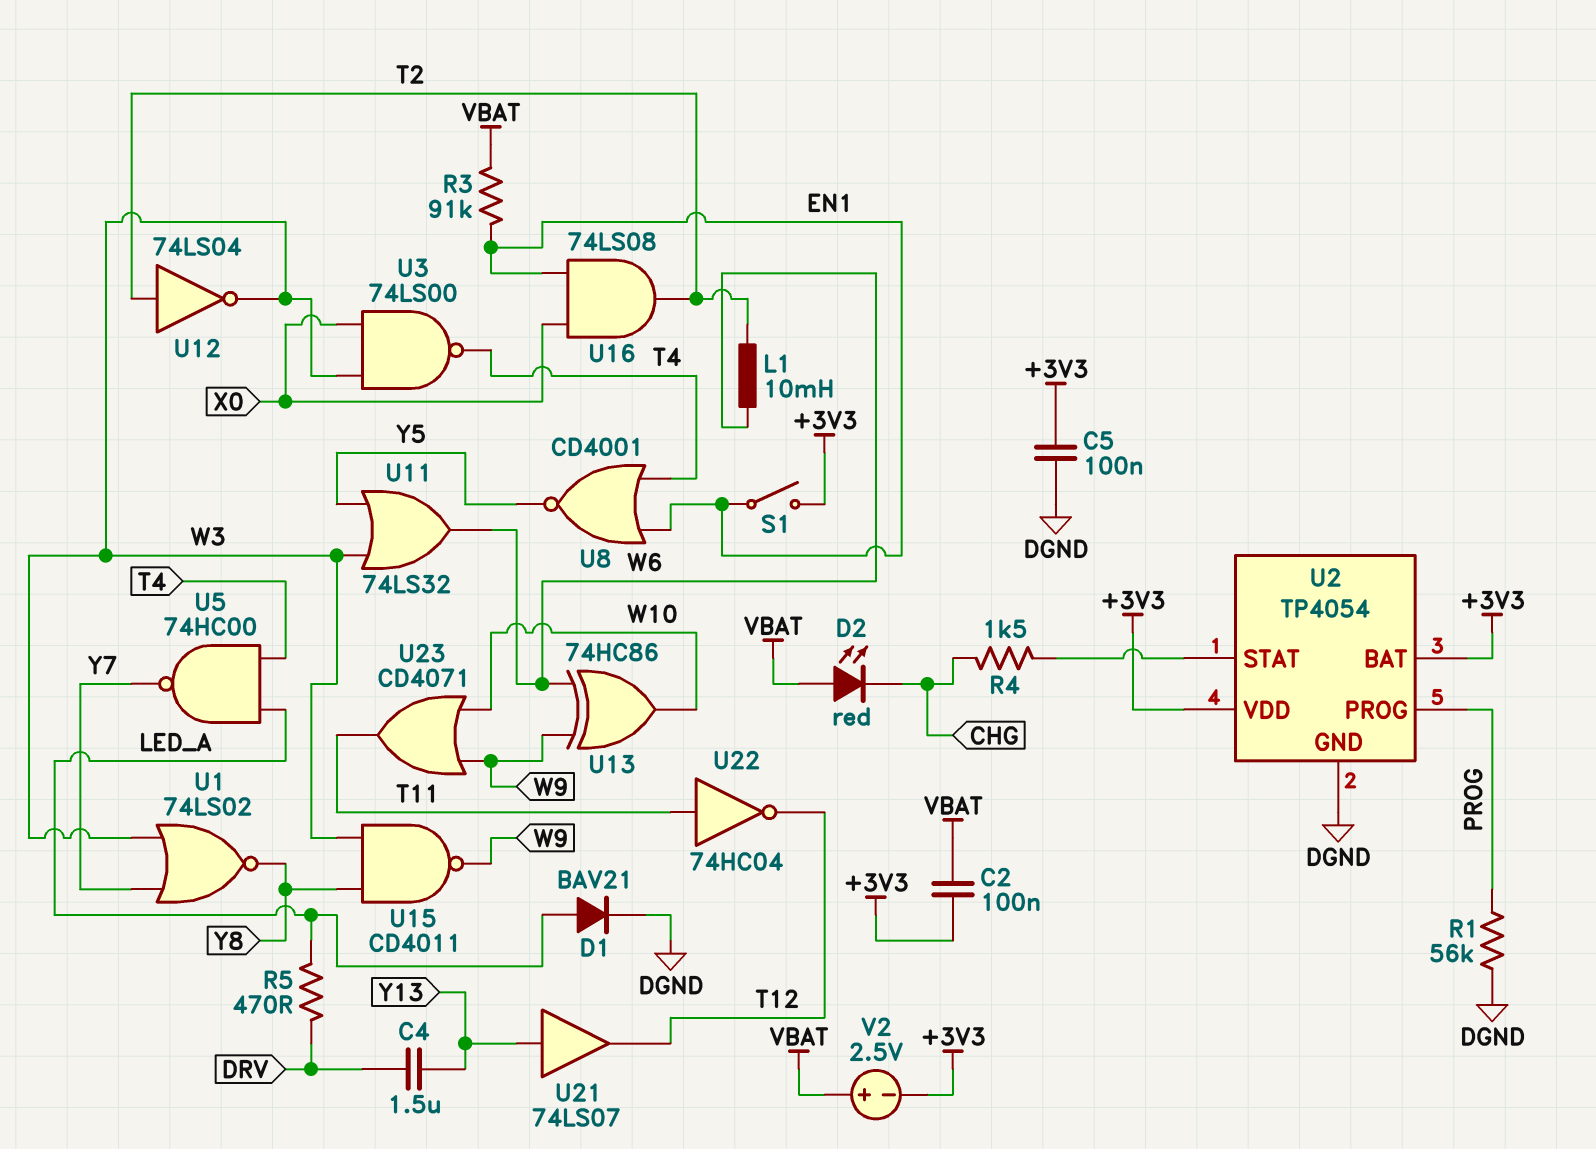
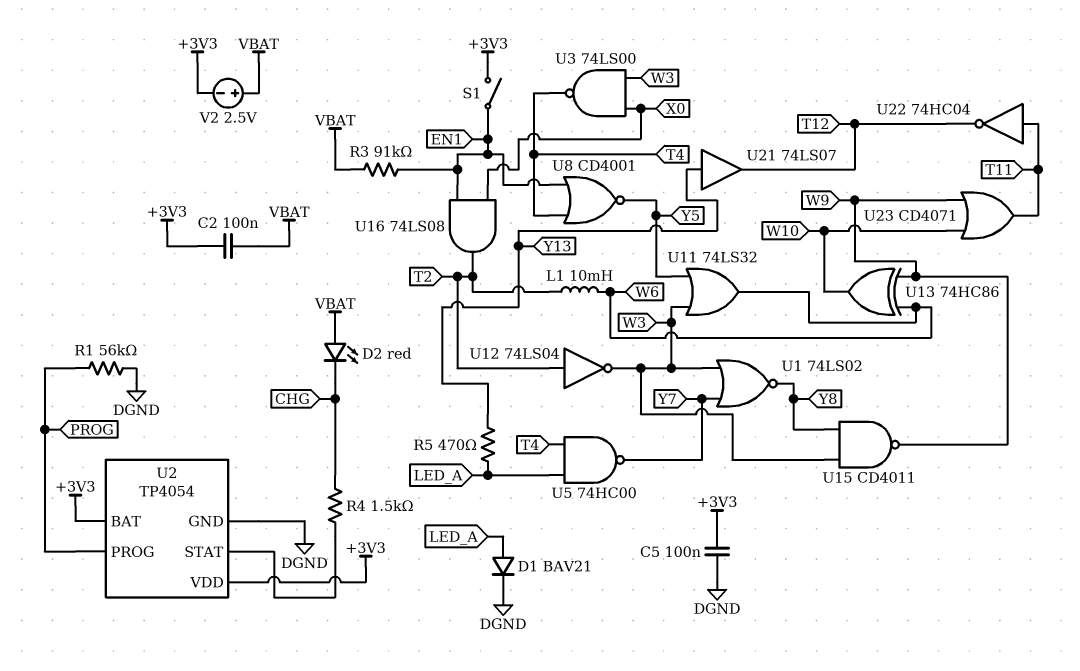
C4: 1.5uF (DRV, Y13) -> none
R5: 470 (DRV, LED_A) -> 470 (LED_A, Y13)

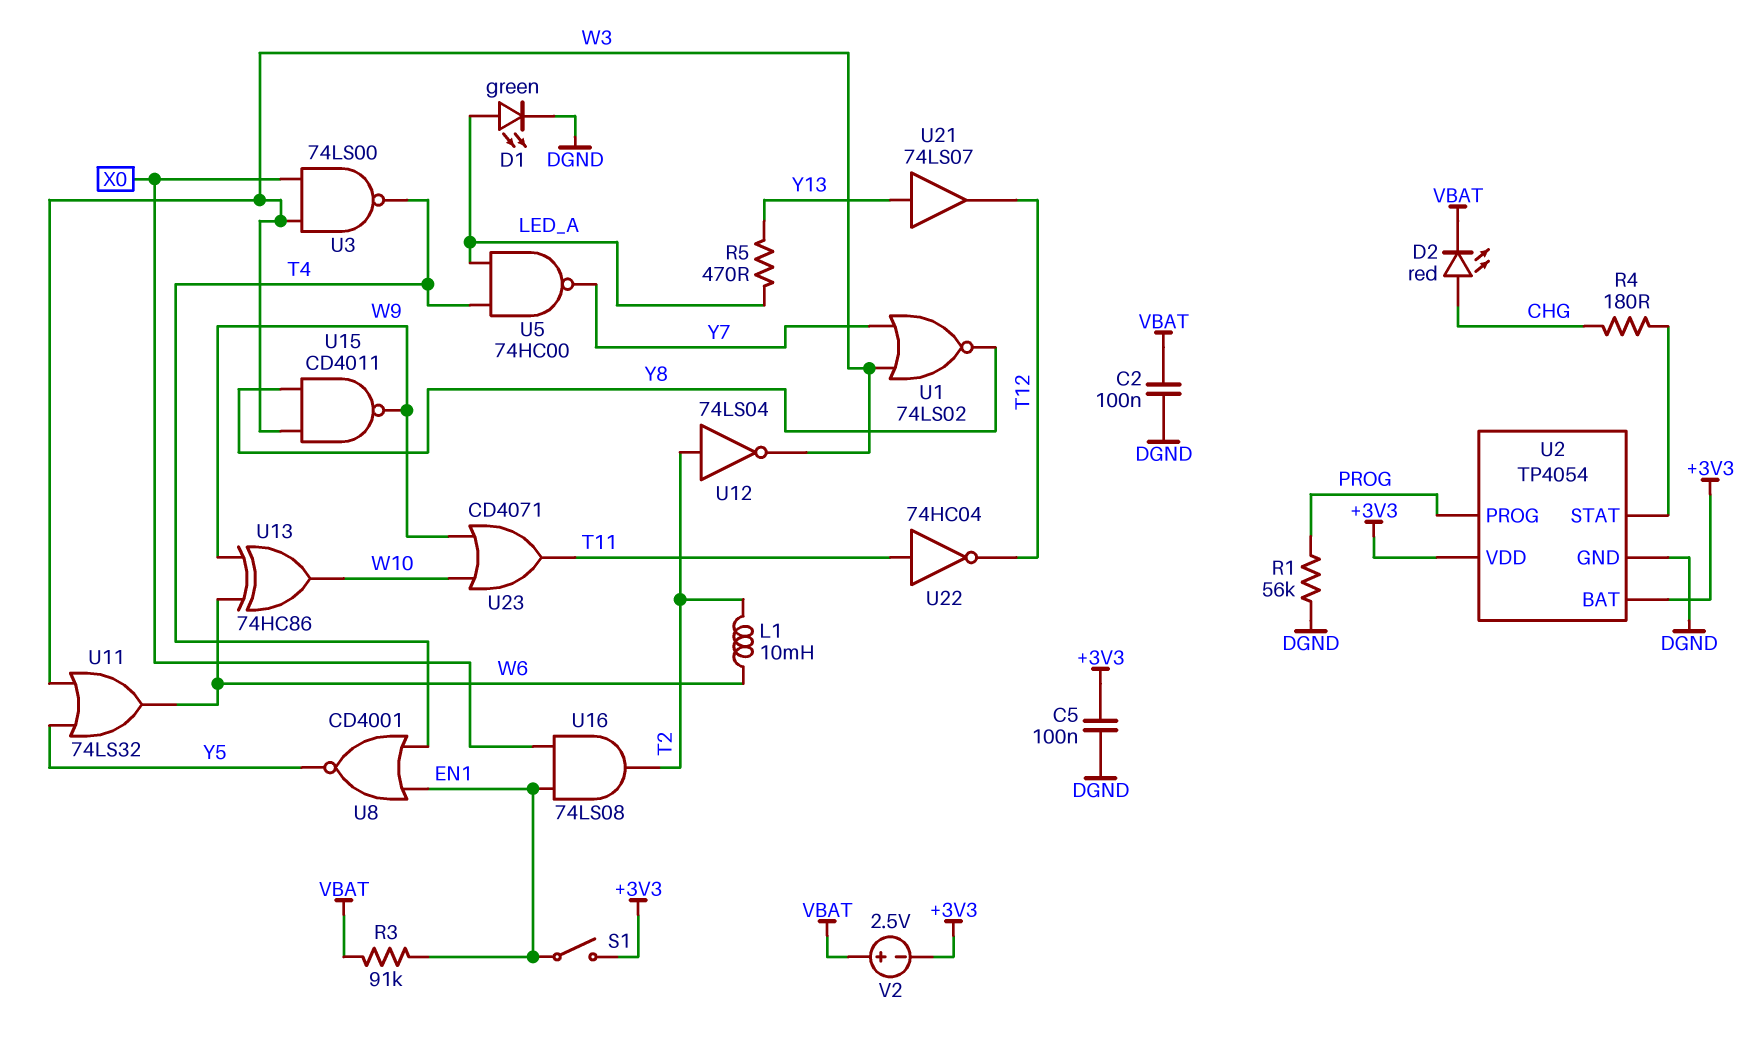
C2: 100nF (+3V3, VBAT) -> 100nF (DGND, VBAT)
D1: diode BAV21 (A LED_A, K DGND) -> LED green (A LED_A, K DGND)
D2: LED red (A VBAT, K CHG) -> LED red (A CHG, K VBAT)
R4: 1.5k (CHG, U2/STAT) -> 180 (CHG, U2/STAT)

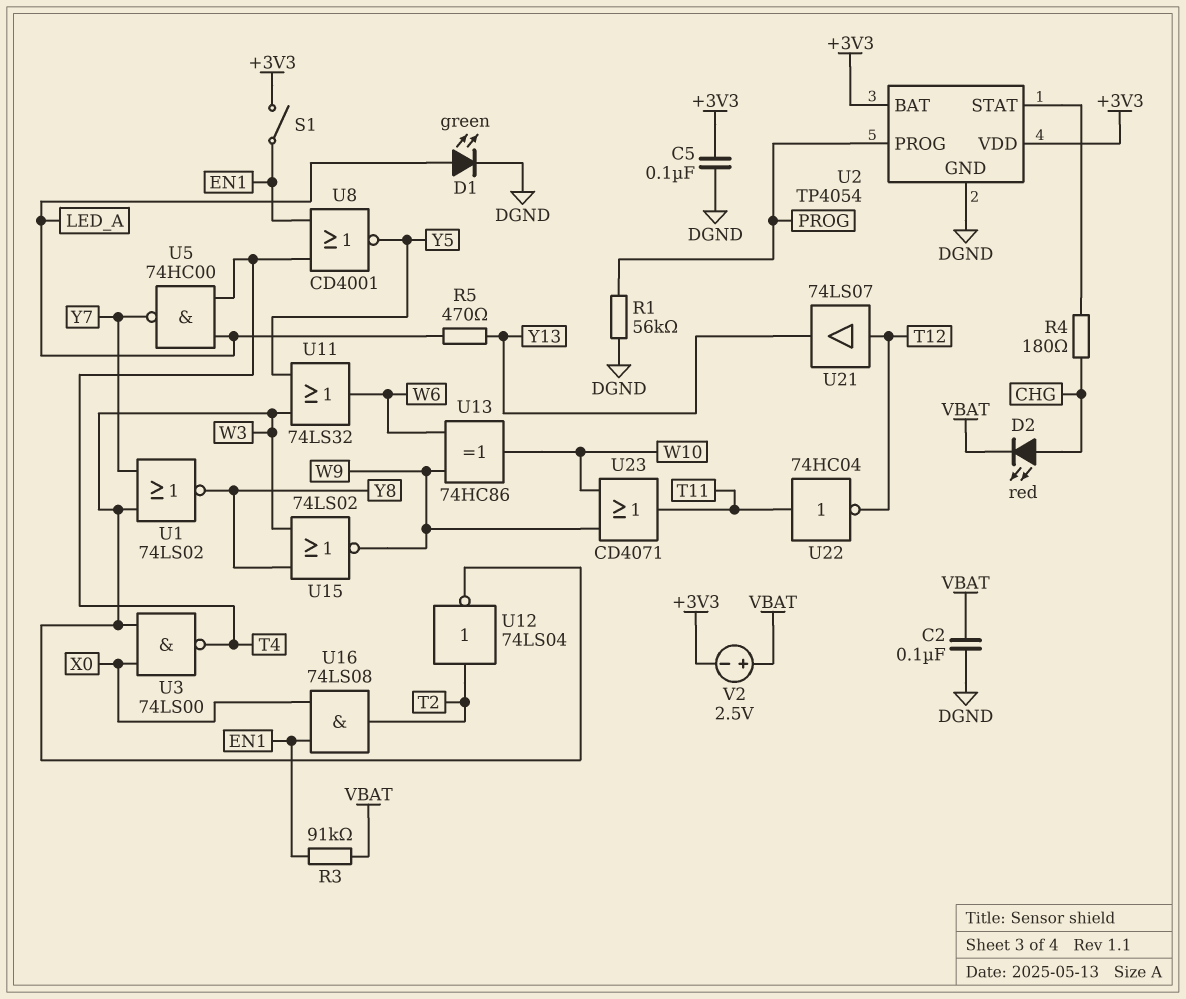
L1: 10mH (T2, W6) -> none
U15: NAND CD4011 (in W3, in Y8, out W9) -> NOR 74LS02 (in W3, in Y8, out W9)
U21: buffer 74LS07 (in Y13, out T12) -> buffer 74LS07 (in T12, out Y13)

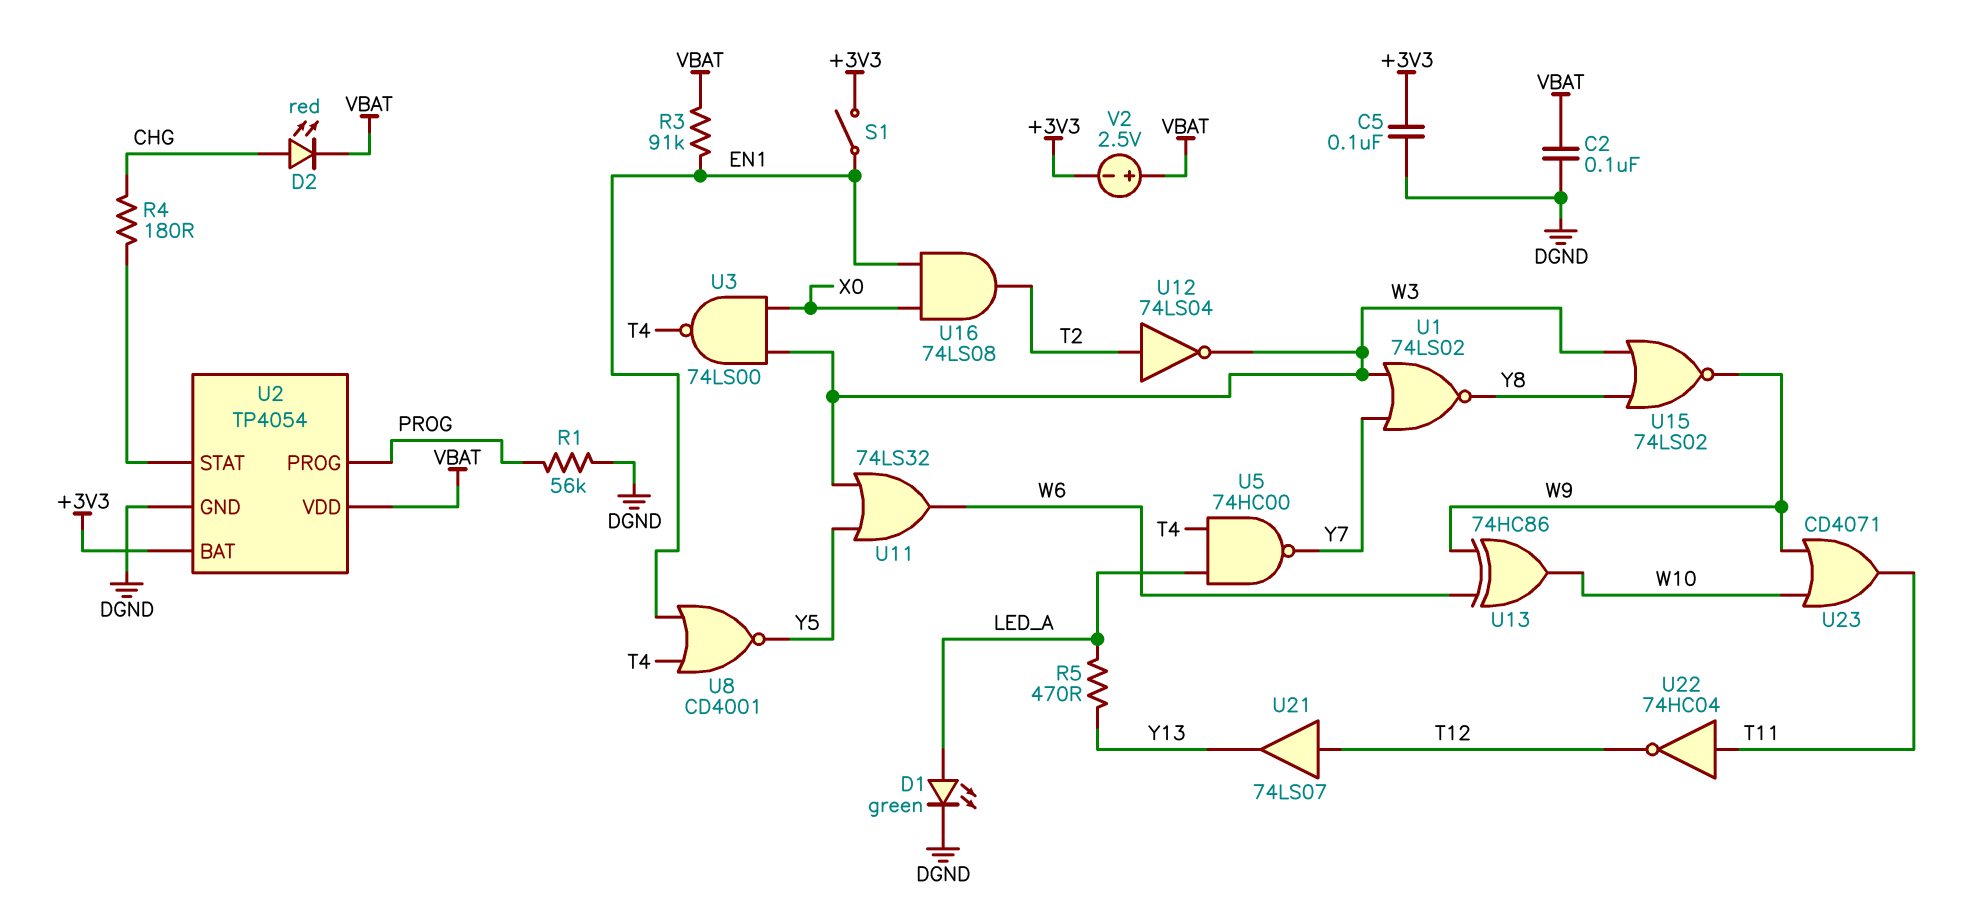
U2 pin VDD: +3V3 -> VBAT

